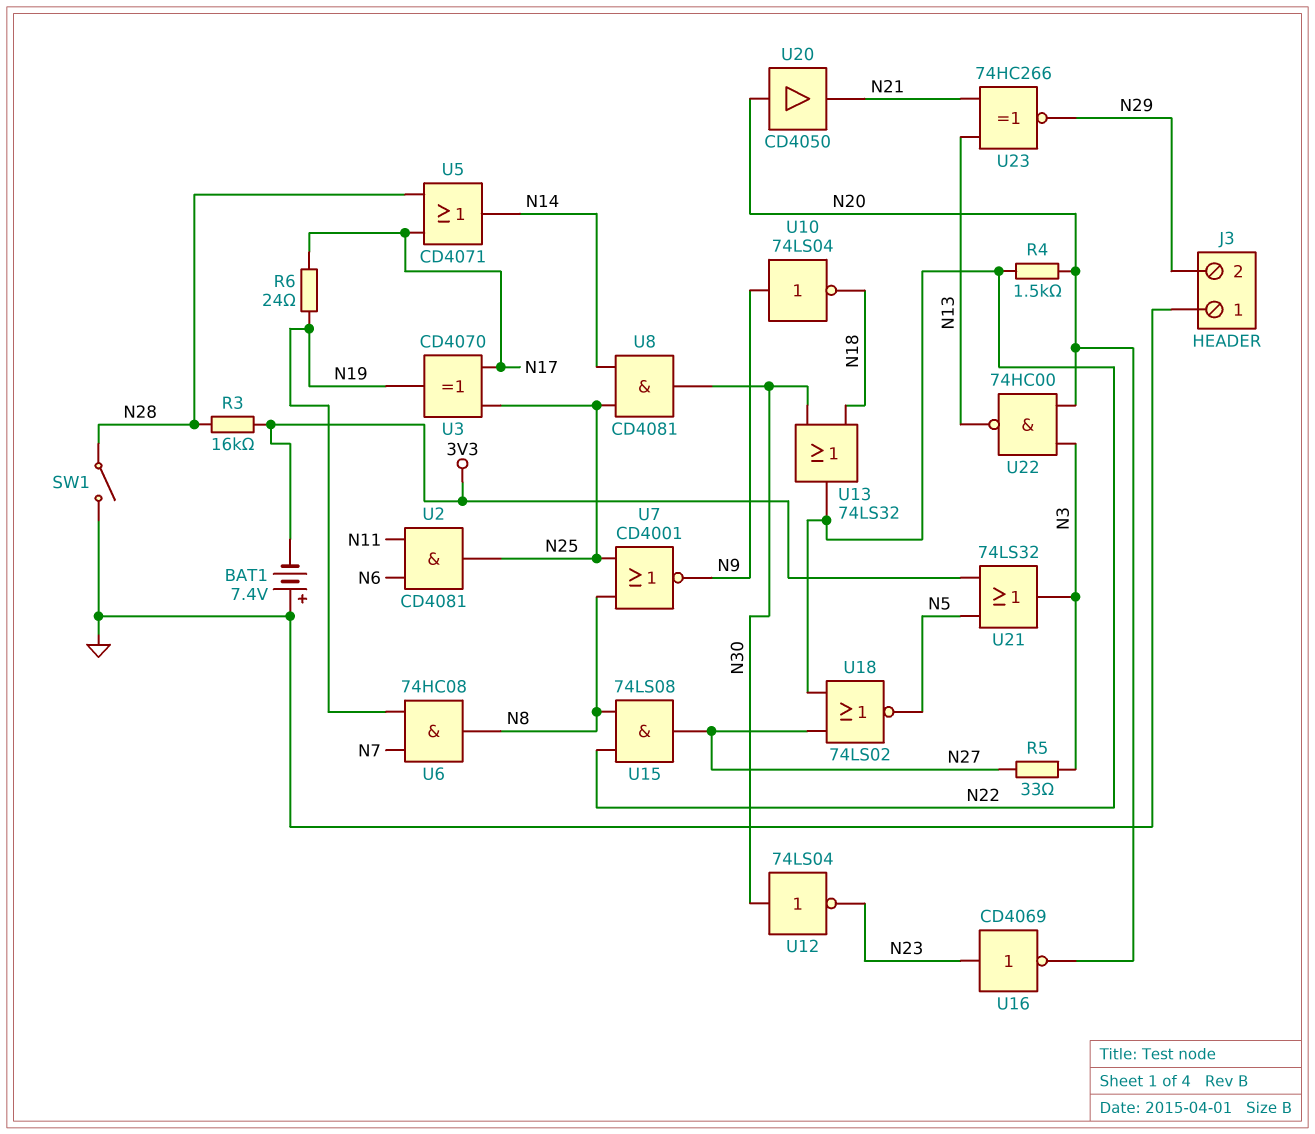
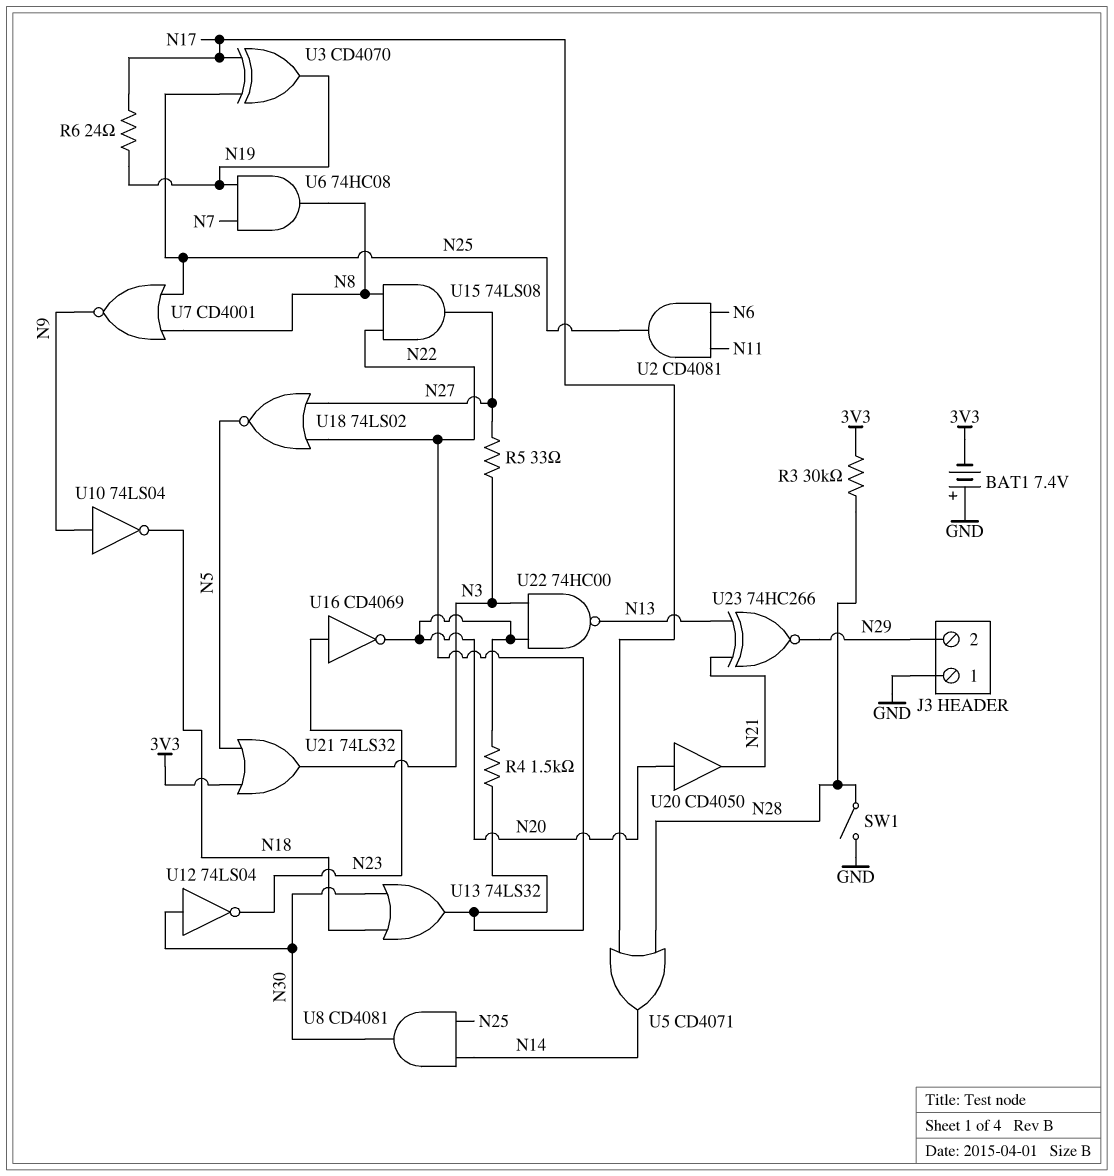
R3: 16k (3V3, N28) -> 30k (3V3, N28)

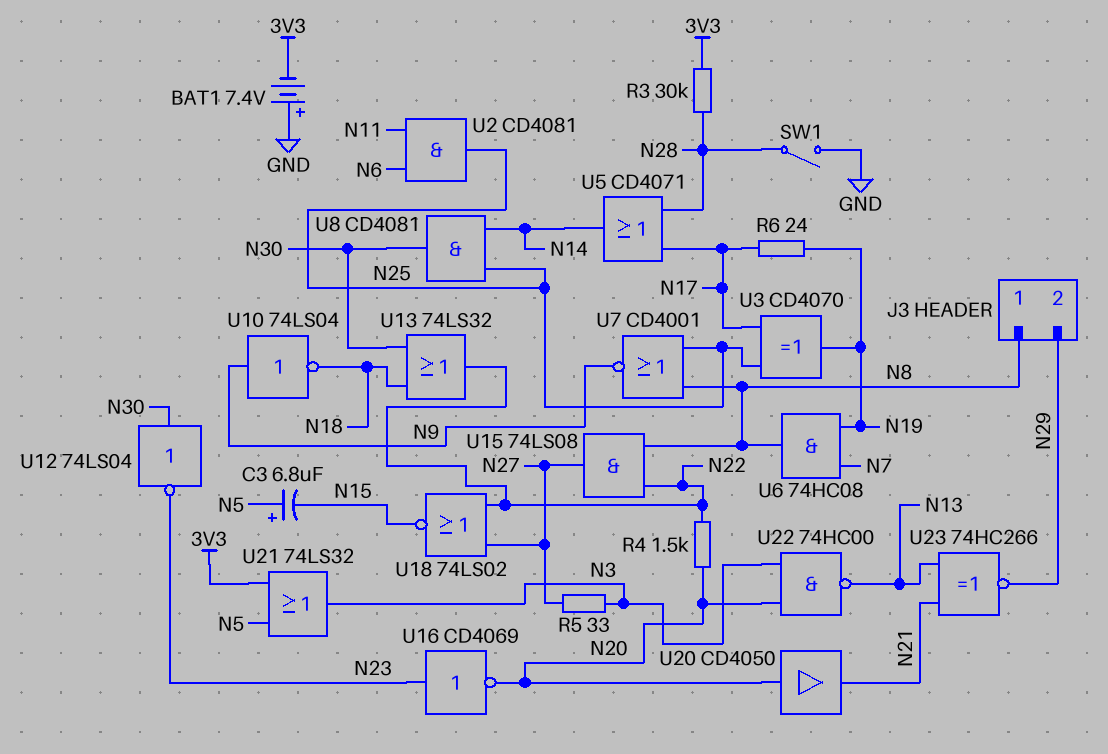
C3: none -> 6.8uF (plus N5, minus N15)
J3 pin 1: GND -> N8
U18: NOR 74LS02 (in N22, in N27, out N5) -> NOR 74LS02 (in N22, in N27, out N15)

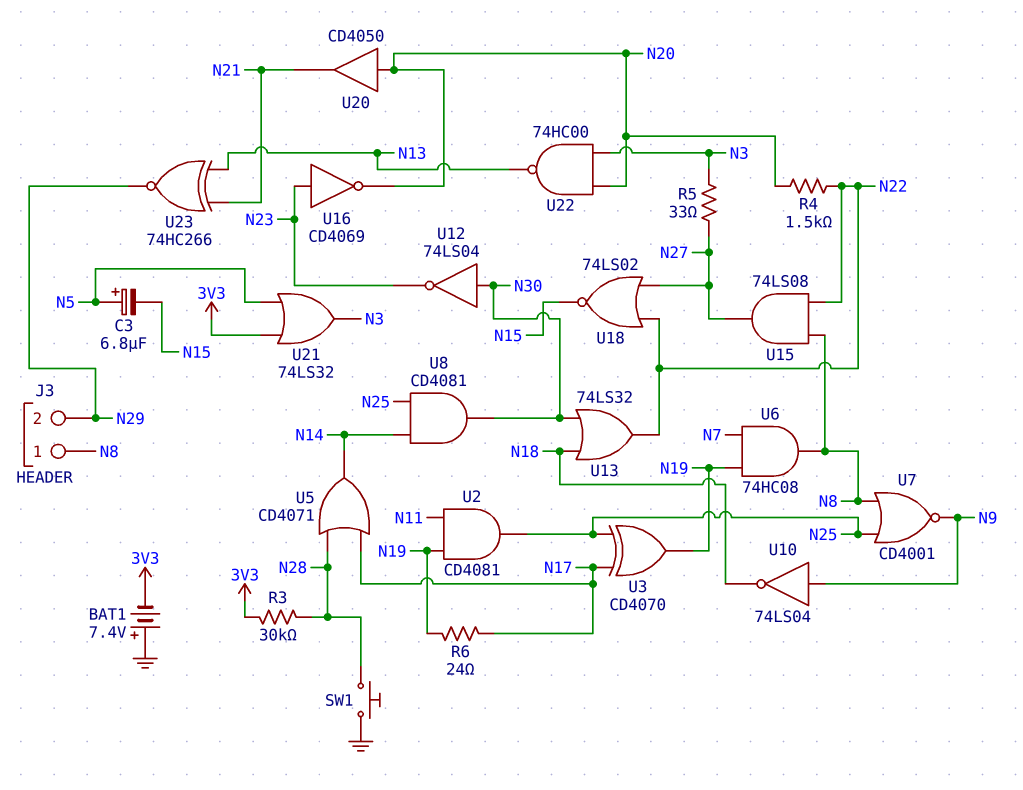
SW1: switch (GND, N28) -> button (GND, N28)
U2: AND CD4081 (in N6, in N11, out N25) -> AND CD4081 (in N11, in N19, out N25)

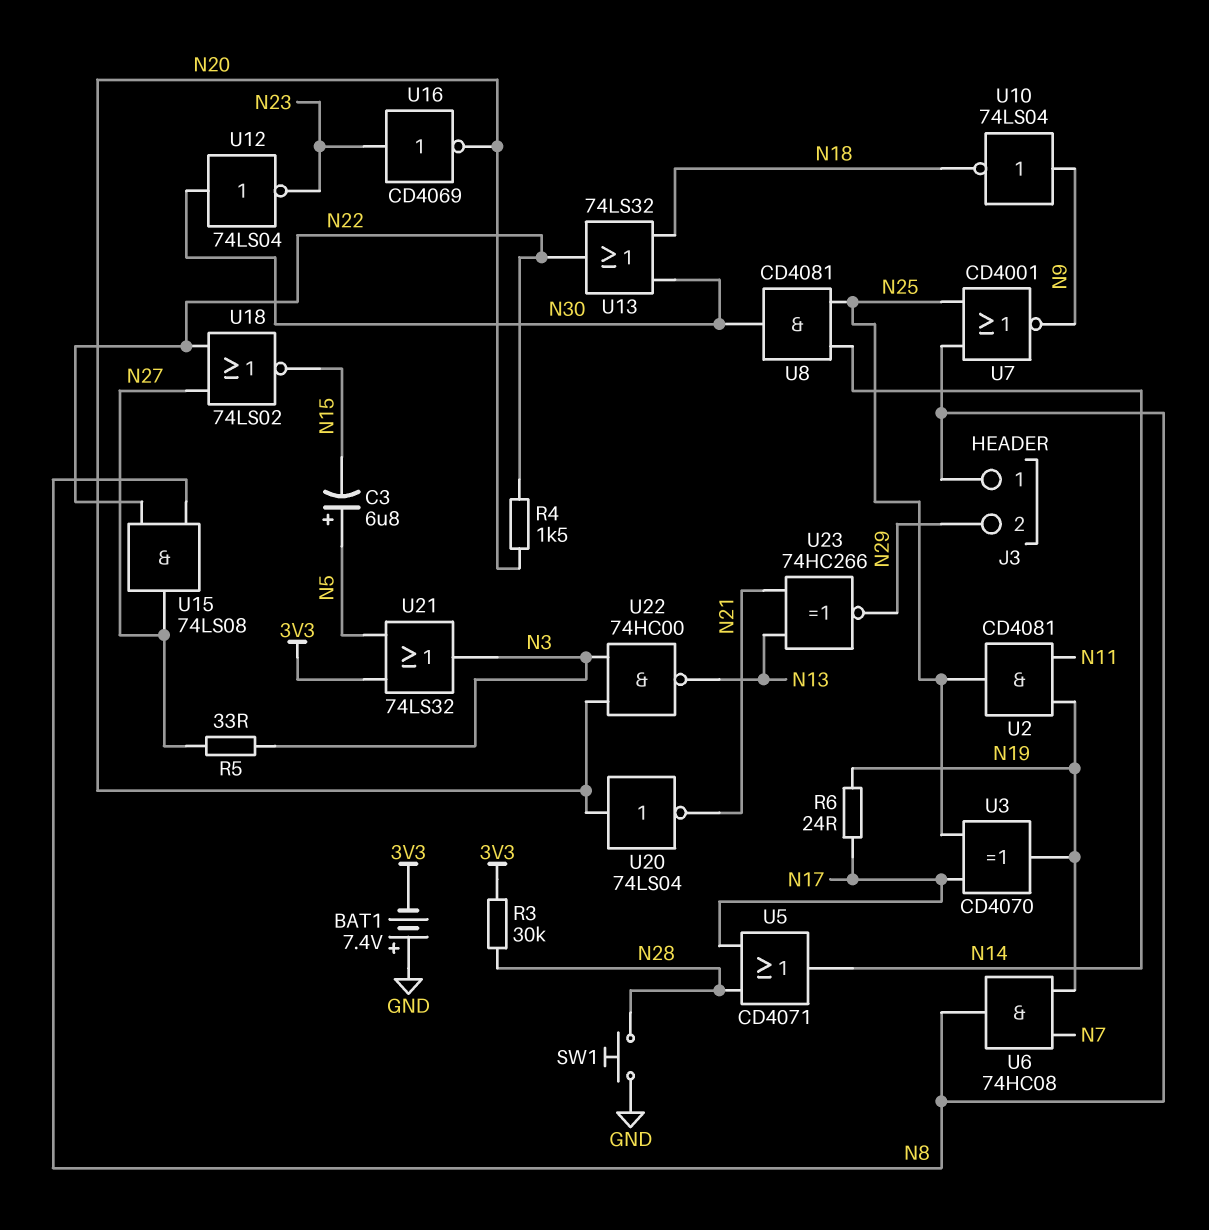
U20: buffer CD4050 (in N20, out N21) -> NOT 74LS04 (in N20, out N21)

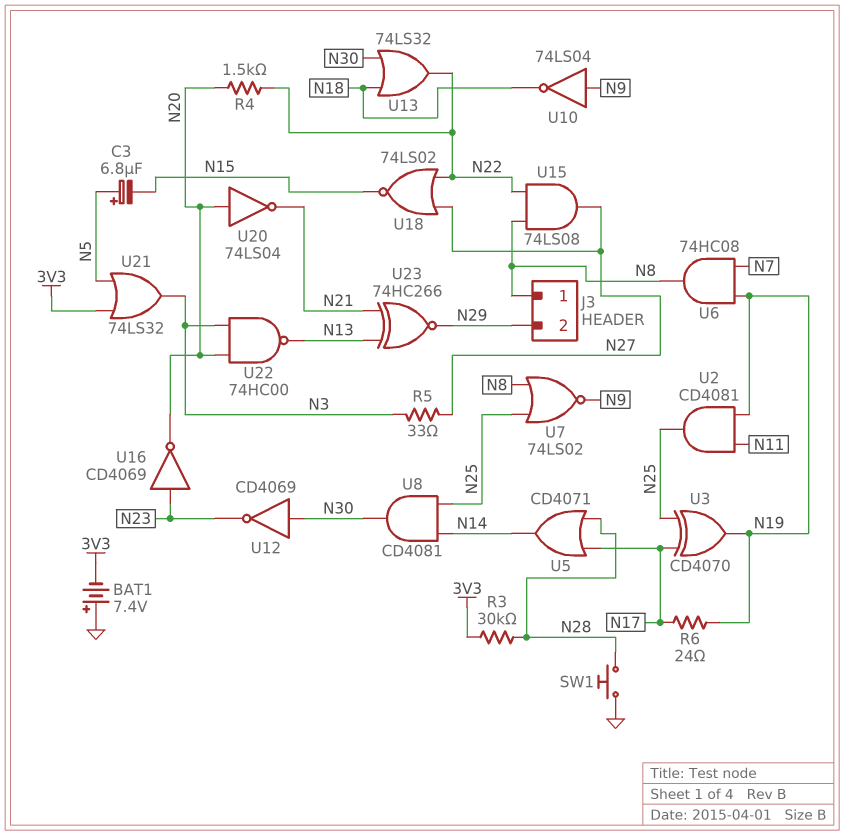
U7: NOR CD4001 (in N8, in N25, out N9) -> NOR 74LS02 (in N8, in N25, out N9)
U12: NOT 74LS04 (in N30, out N23) -> NOT CD4069 (in N30, out N23)

